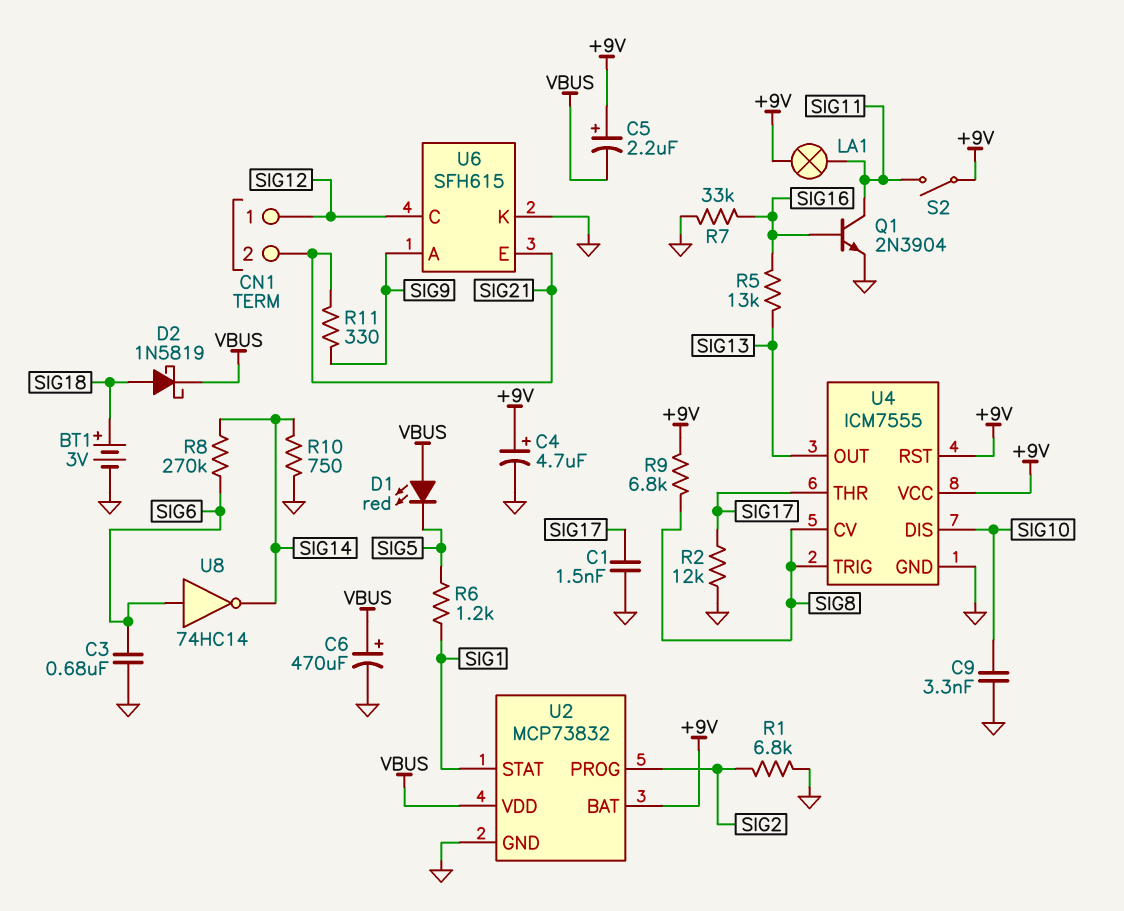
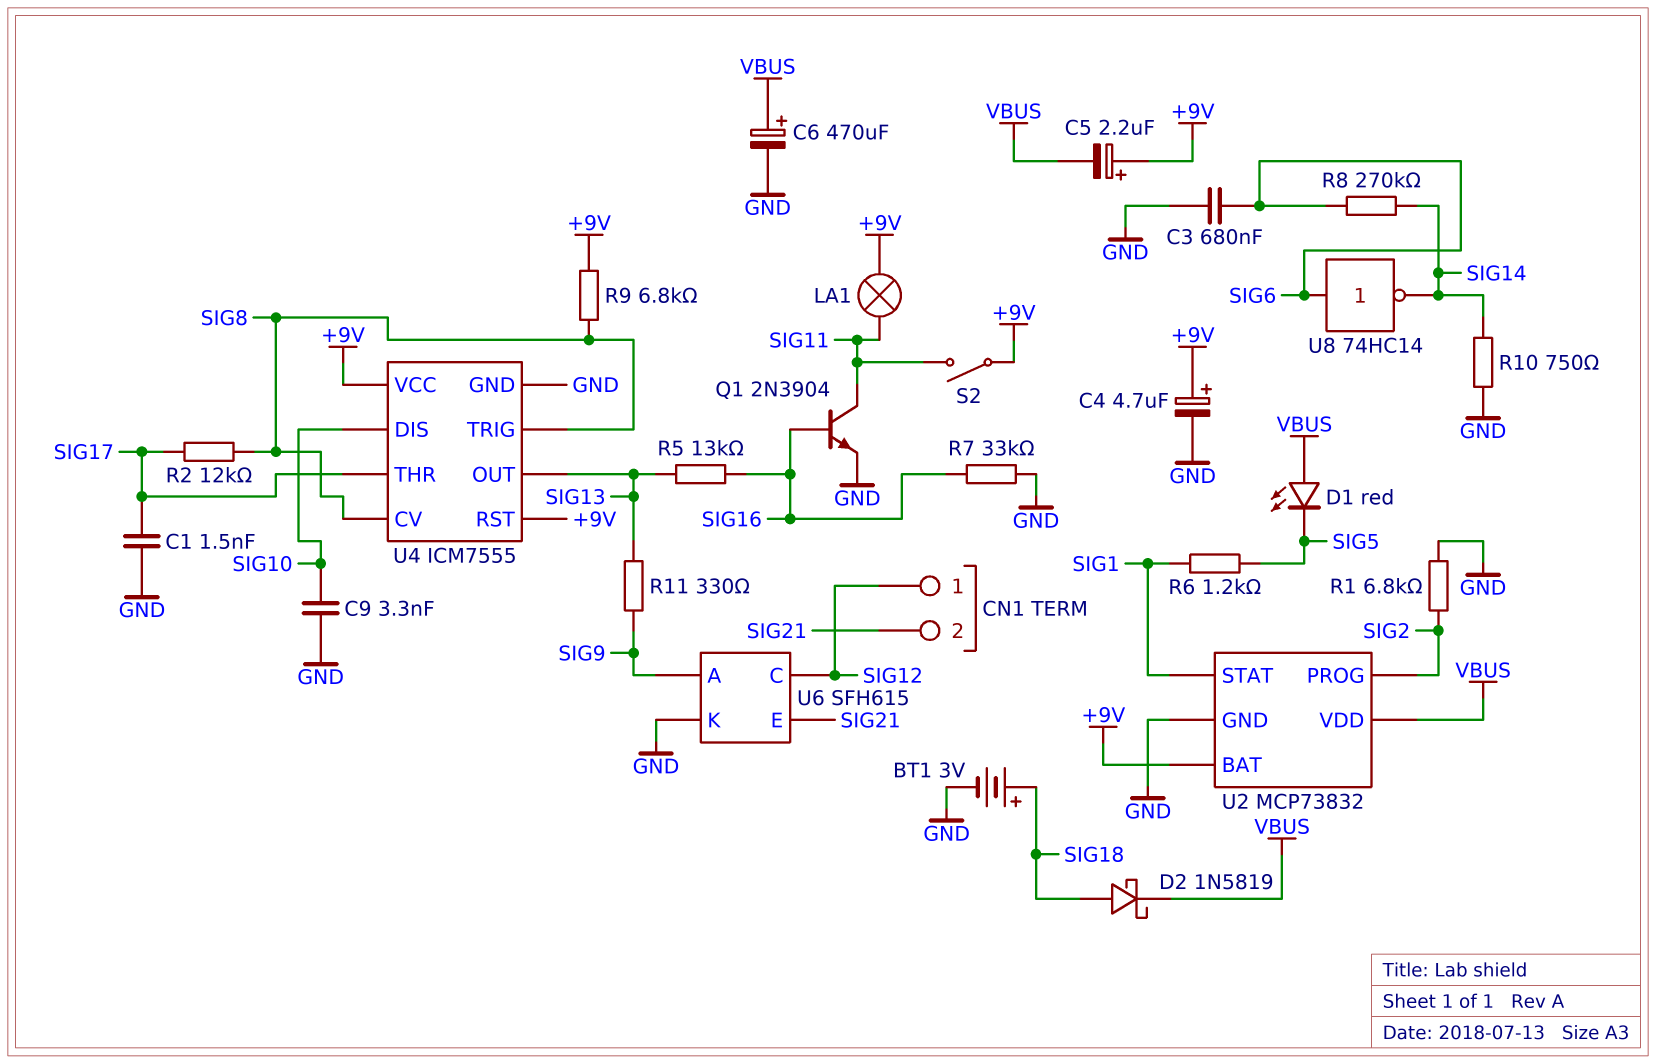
R2: 12k (GND, SIG17) -> 12k (SIG8, SIG17)
R11: 330 (SIG9, SIG21) -> 330 (SIG9, SIG13)

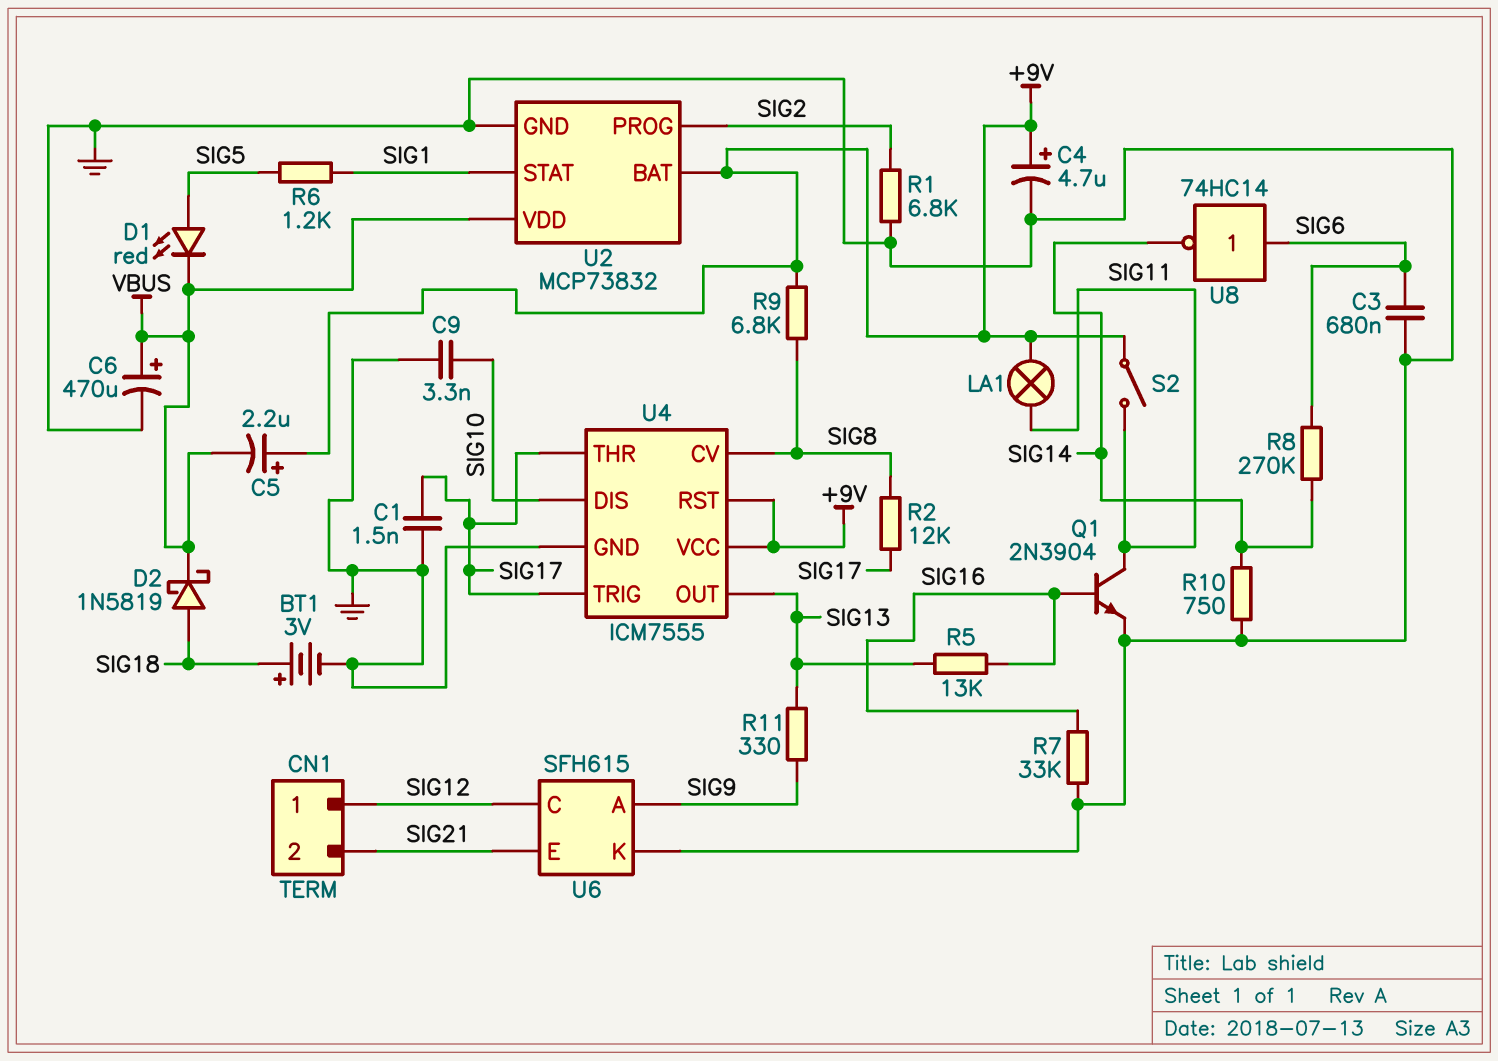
D1: LED red (A VBUS, K SIG5) -> LED red (A SIG5, K VBUS)
U4 pin TRIG: SIG8 -> SIG17

